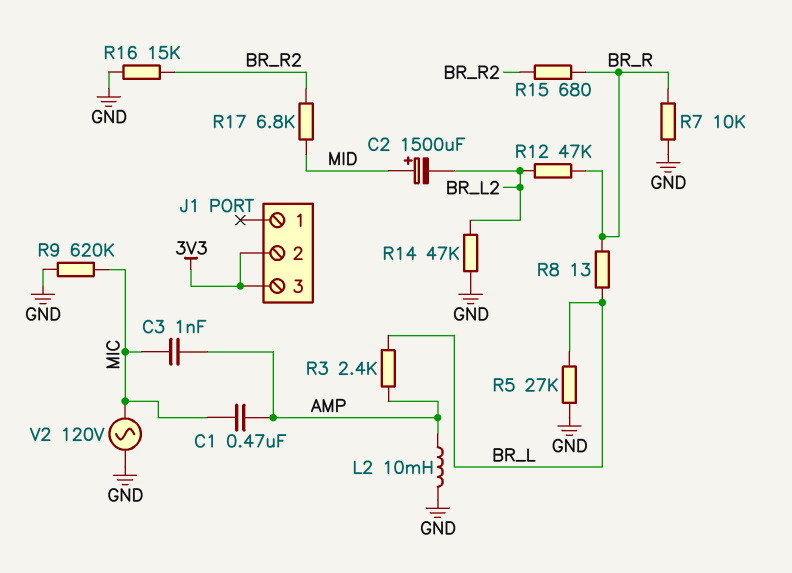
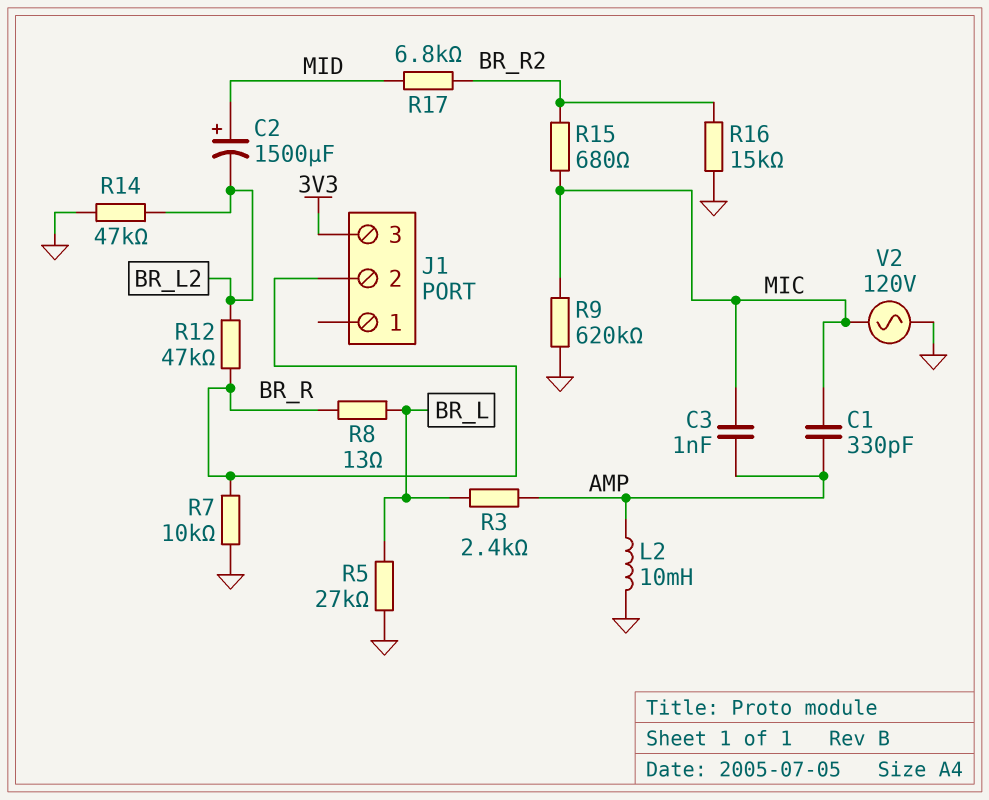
C1: 470nF (AMP, MIC) -> 330pF (AMP, MIC)
J1 pin 2: 3V3 -> BR_R
R15: 680 (BR_R, BR_R2) -> 680 (BR_R2, MIC)

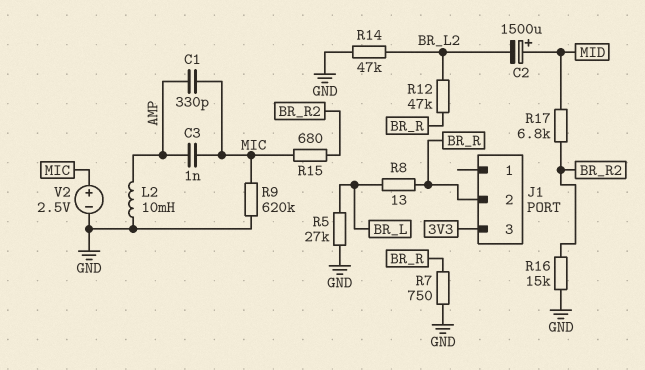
R3: 2.4k (AMP, BR_L) -> none
R7: 10k (BR_R, GND) -> 750 (BR_R, GND)
V2: AC 120V (GND, MIC) -> 2.5V (plus MIC, minus GND)

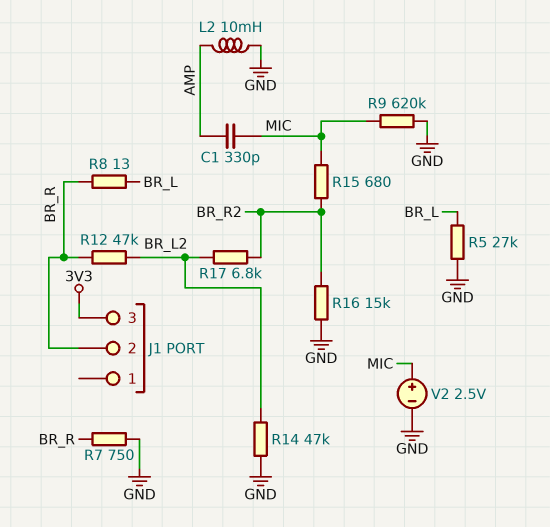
C2: 1500uF (plus MID, minus BR_L2) -> none
C3: 1nF (AMP, MIC) -> none
R17: 6.8k (BR_R2, MID) -> 6.8k (BR_L2, BR_R2)

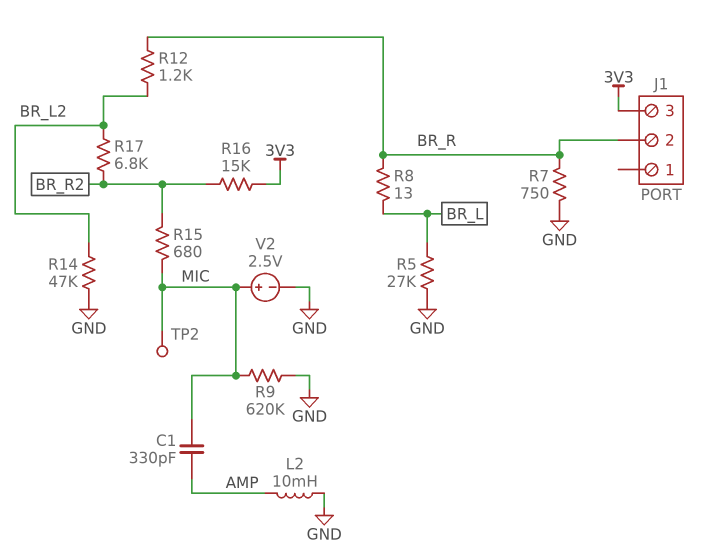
R12: 47k (BR_L2, BR_R) -> 1.2k (BR_L2, BR_R)
R16: 15k (BR_R2, GND) -> 15k (3V3, BR_R2)
TP2: none -> test point (MIC)

